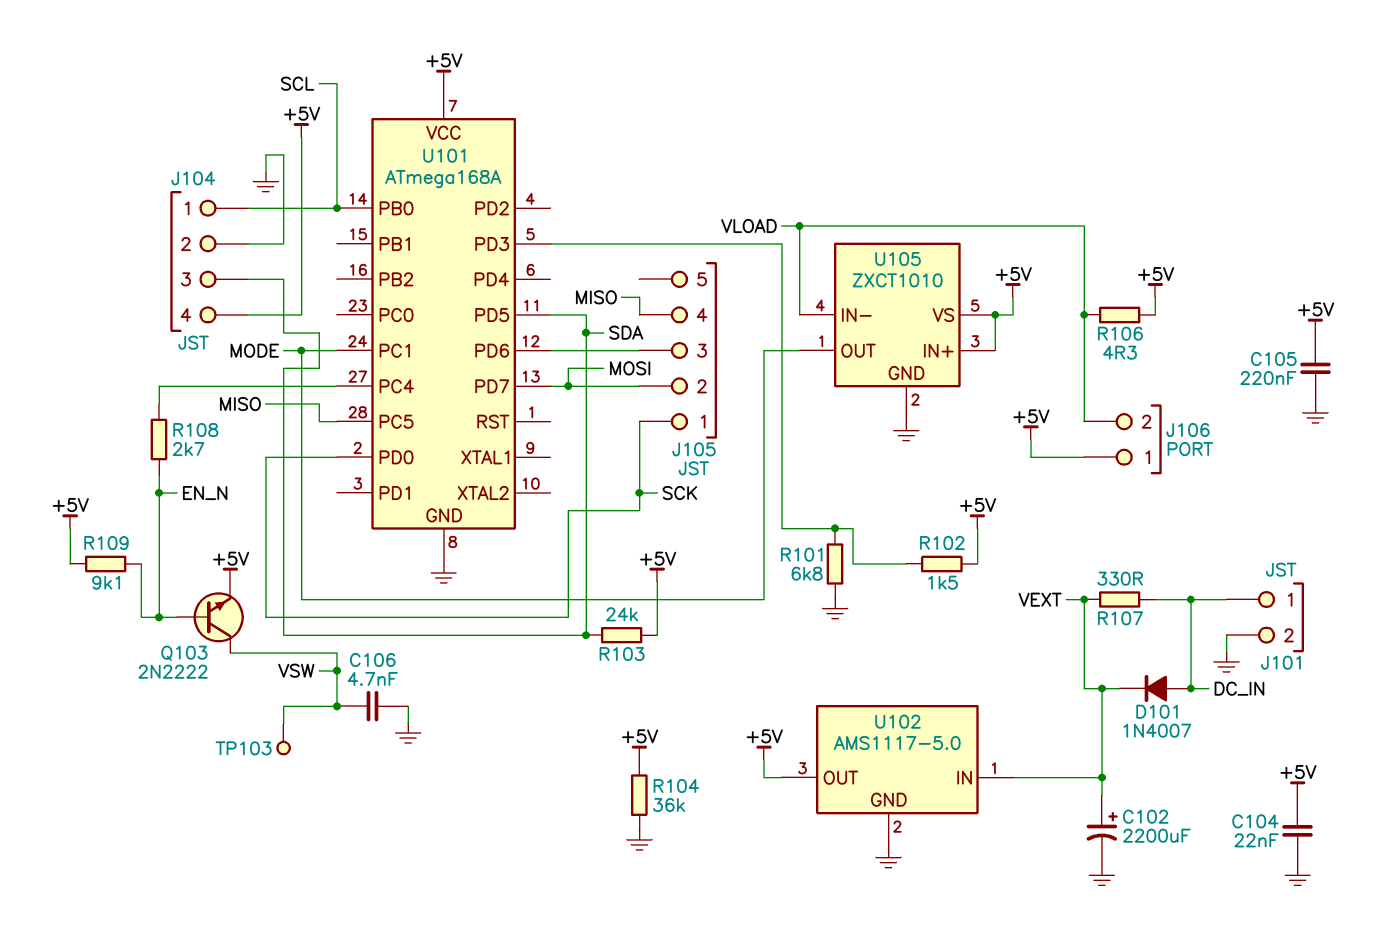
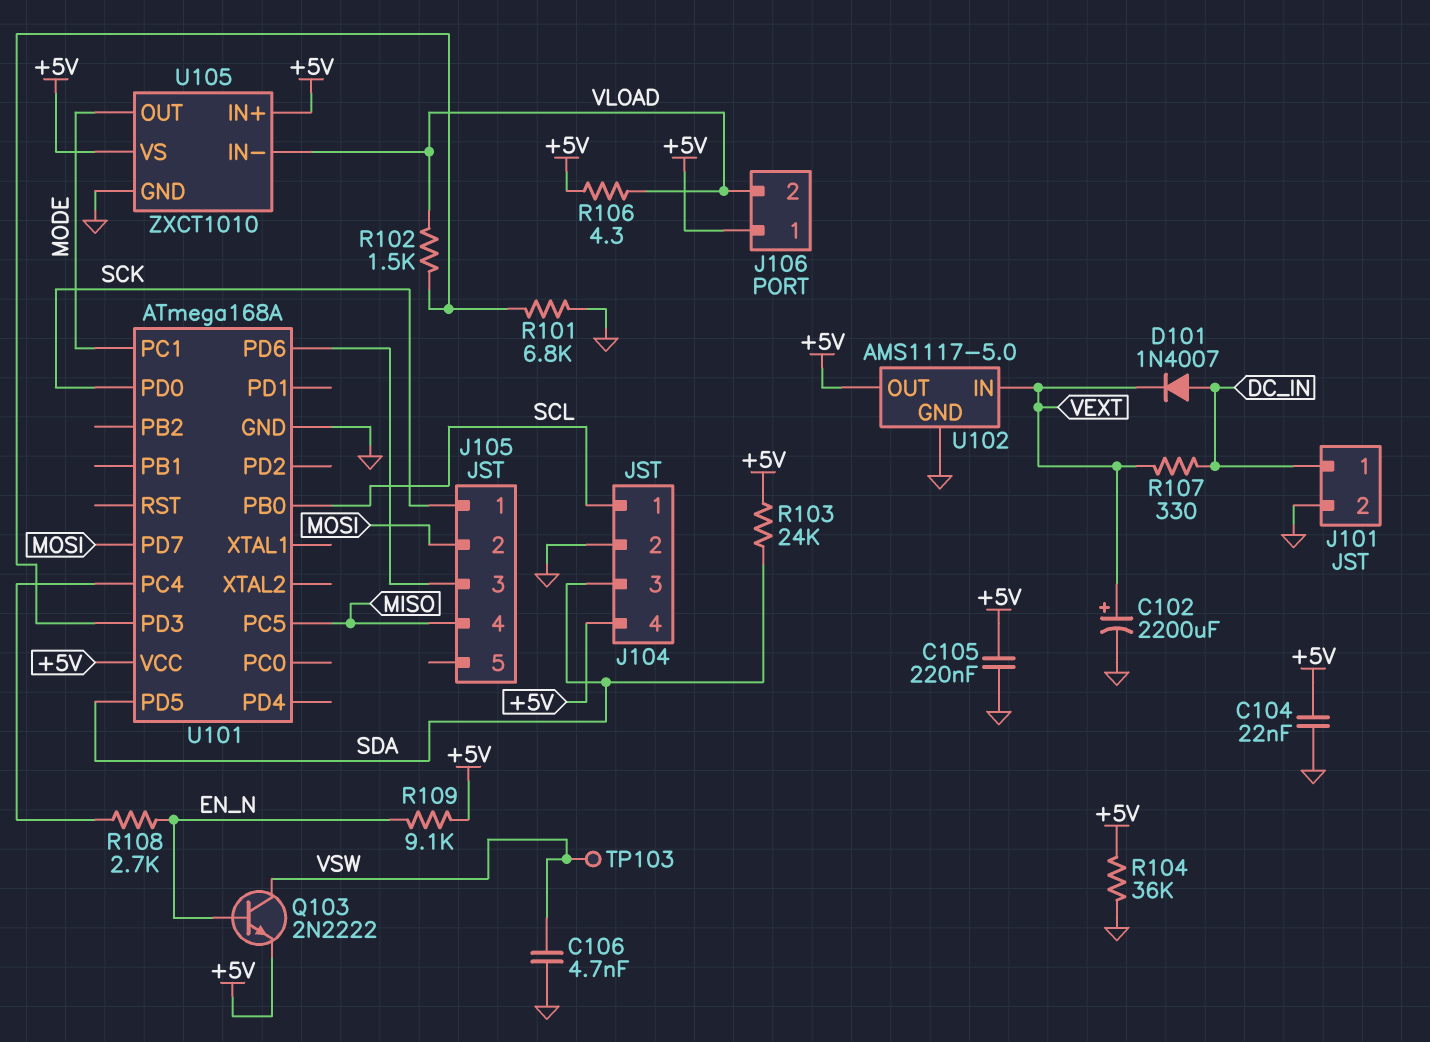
R102: 1.5k (+5V, U101/PD3) -> 1.5k (U101/PD3, VLOAD)

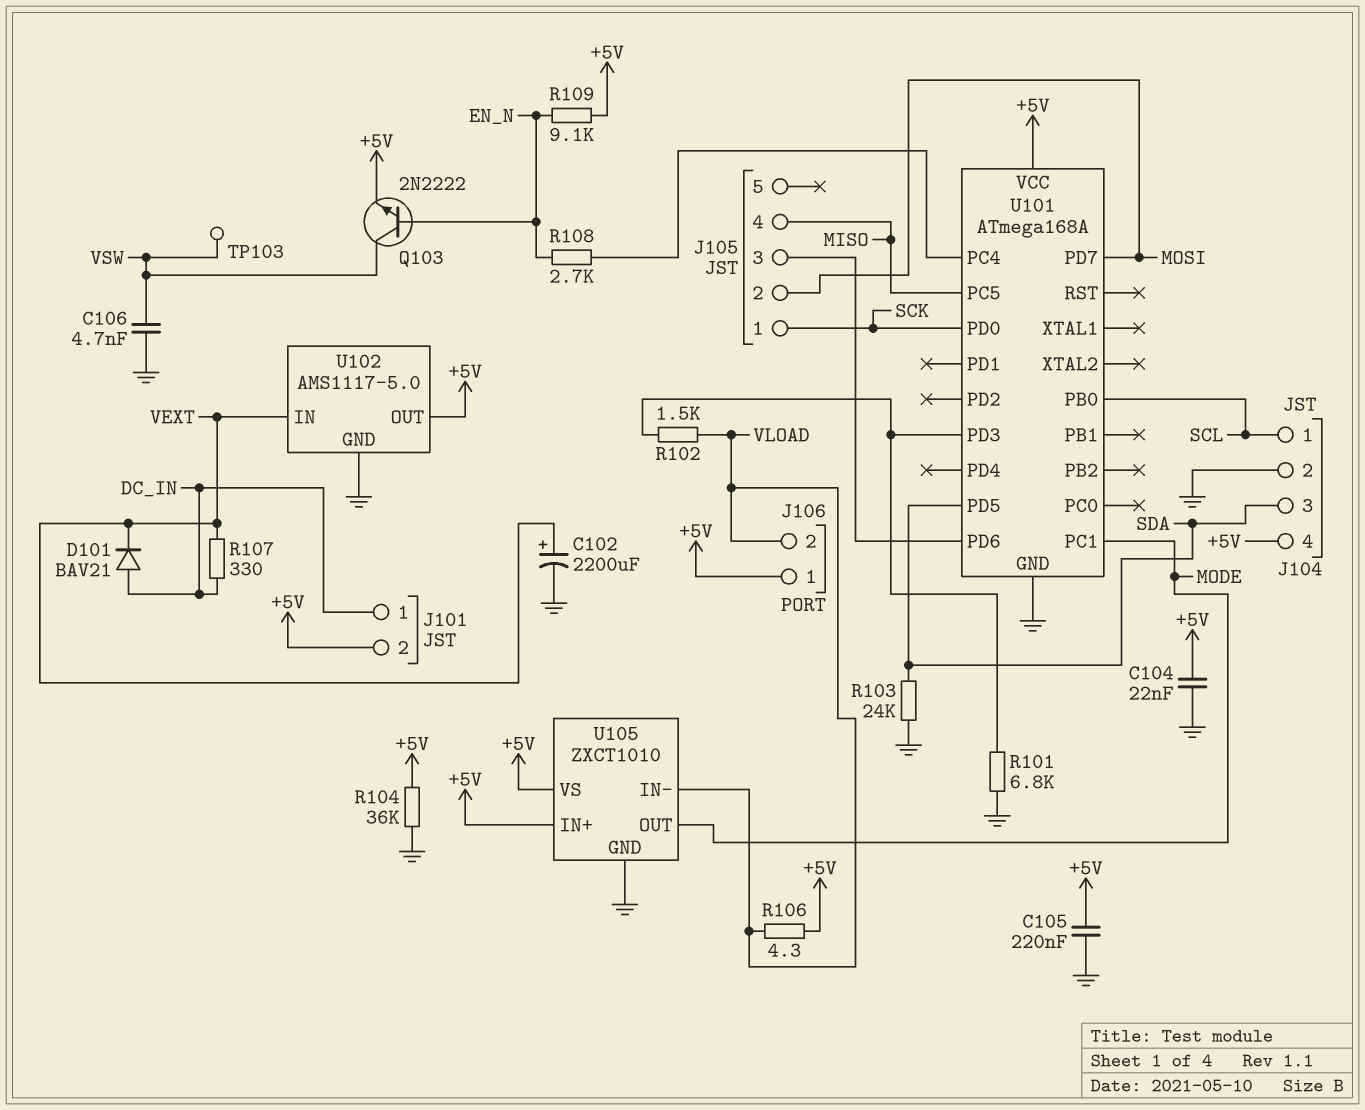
D101: diode 1N4007 (A DC_IN, K VEXT) -> diode BAV21 (A DC_IN, K VEXT)
J101 pin 2: GND -> +5V
R103: 24k (+5V, SDA) -> 24k (GND, SDA)

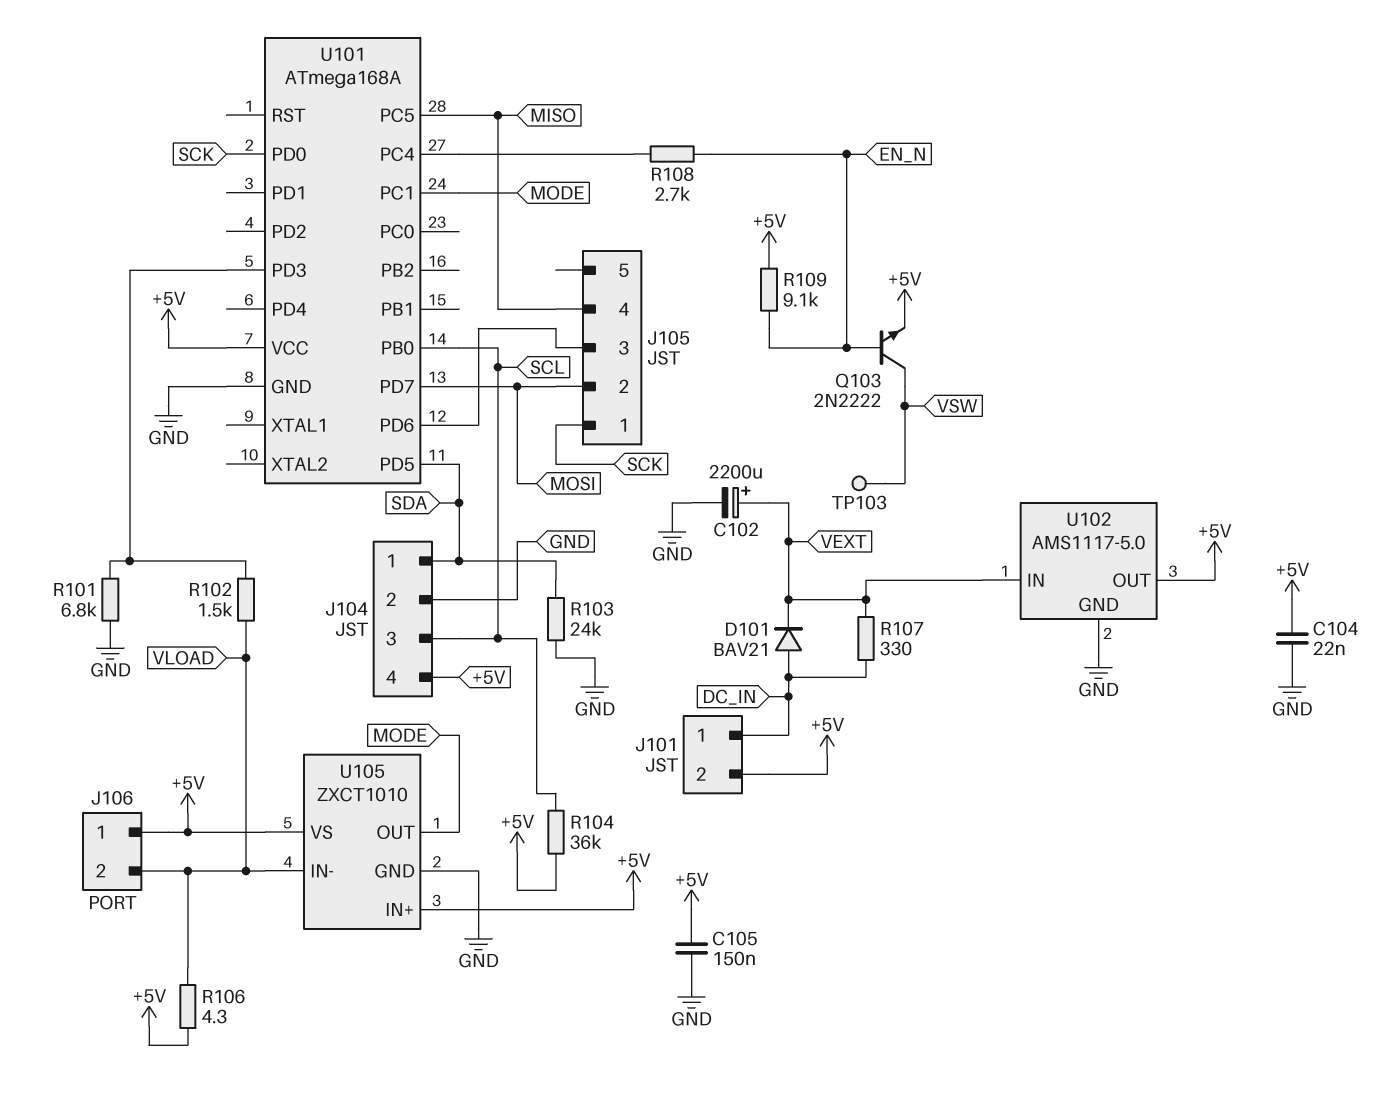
C105: 220nF (+5V, GND) -> 150nF (+5V, GND)
C106: 4.7nF (GND, VSW) -> none
J104 pin 1: SCL -> SDA
J104 pin 3: SDA -> SCL
R104: 36k (+5V, GND) -> 36k (+5V, SCL)

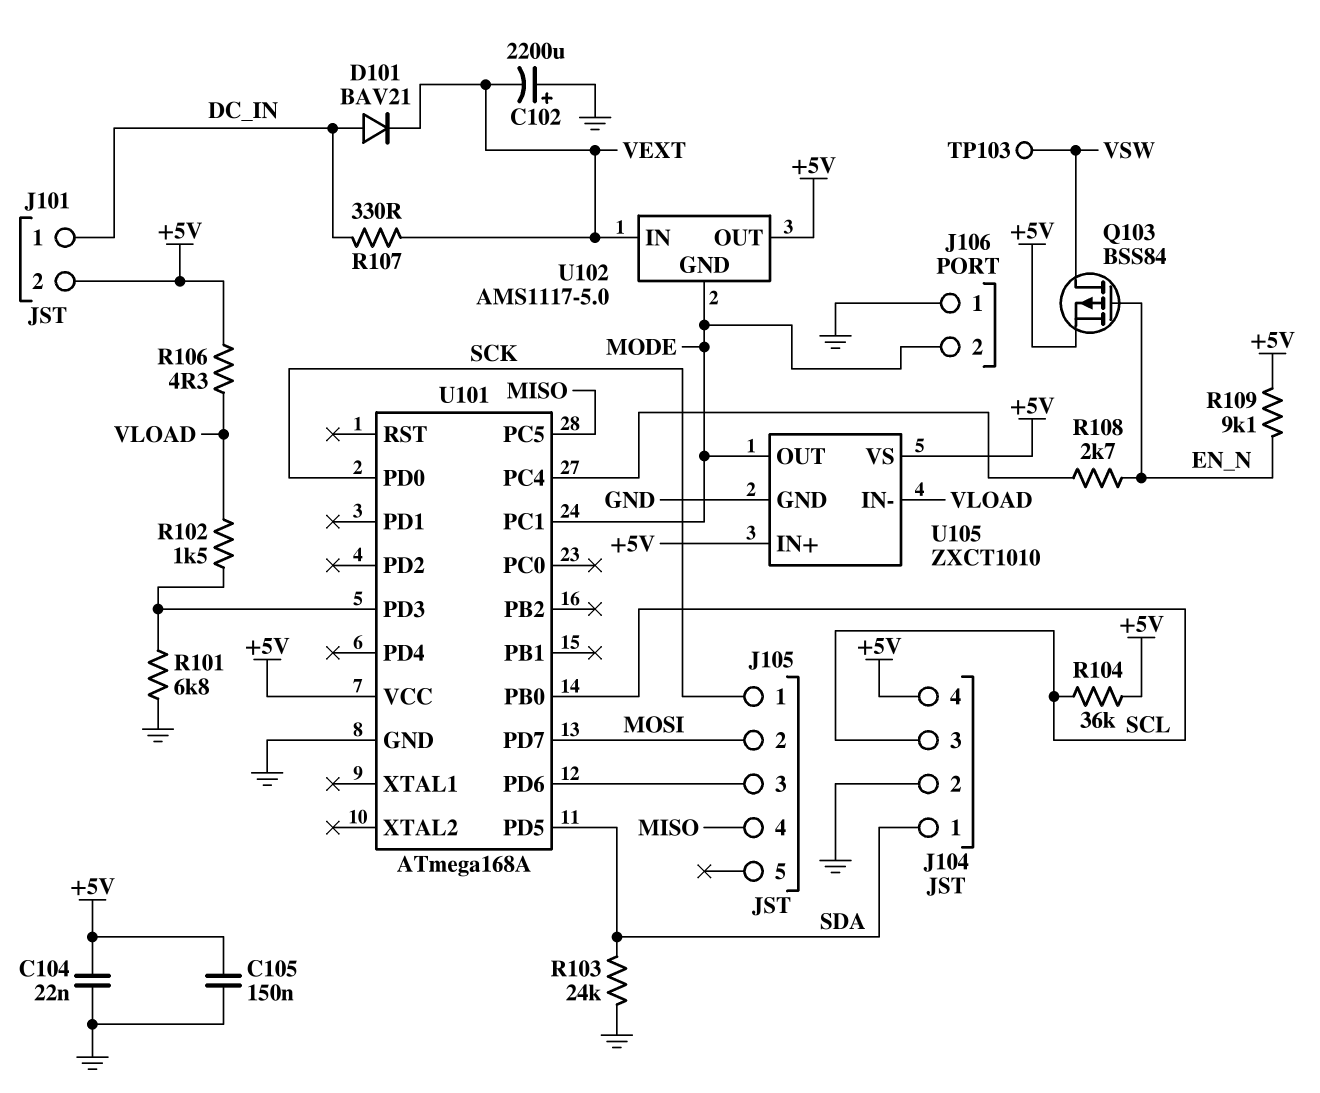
C102: 2200uF (plus VEXT, minus GND) -> 2200uF (plus GND, minus VEXT)
J106 pin 1: +5V -> GND
J106 pin 2: VLOAD -> MODE
Q103: NPN 2N2222 (B EN_N, C VSW, E +5V) -> PMOS BSS84 (G EN_N, D VSW, S +5V)
U102 pin GND: GND -> MODE

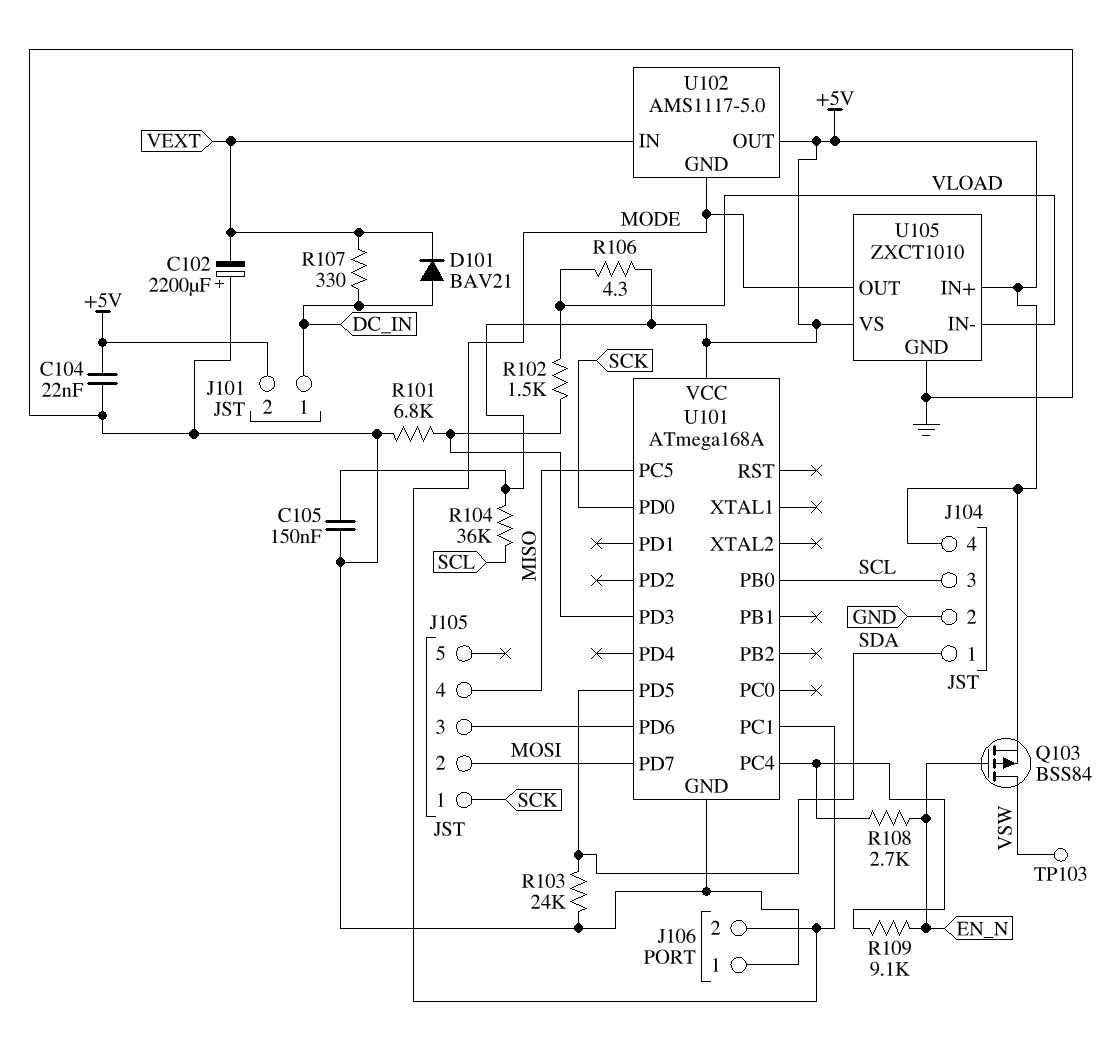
R109: 9.1k (+5V, EN_N) -> 9.1k (EN_N, U101/PC4)

